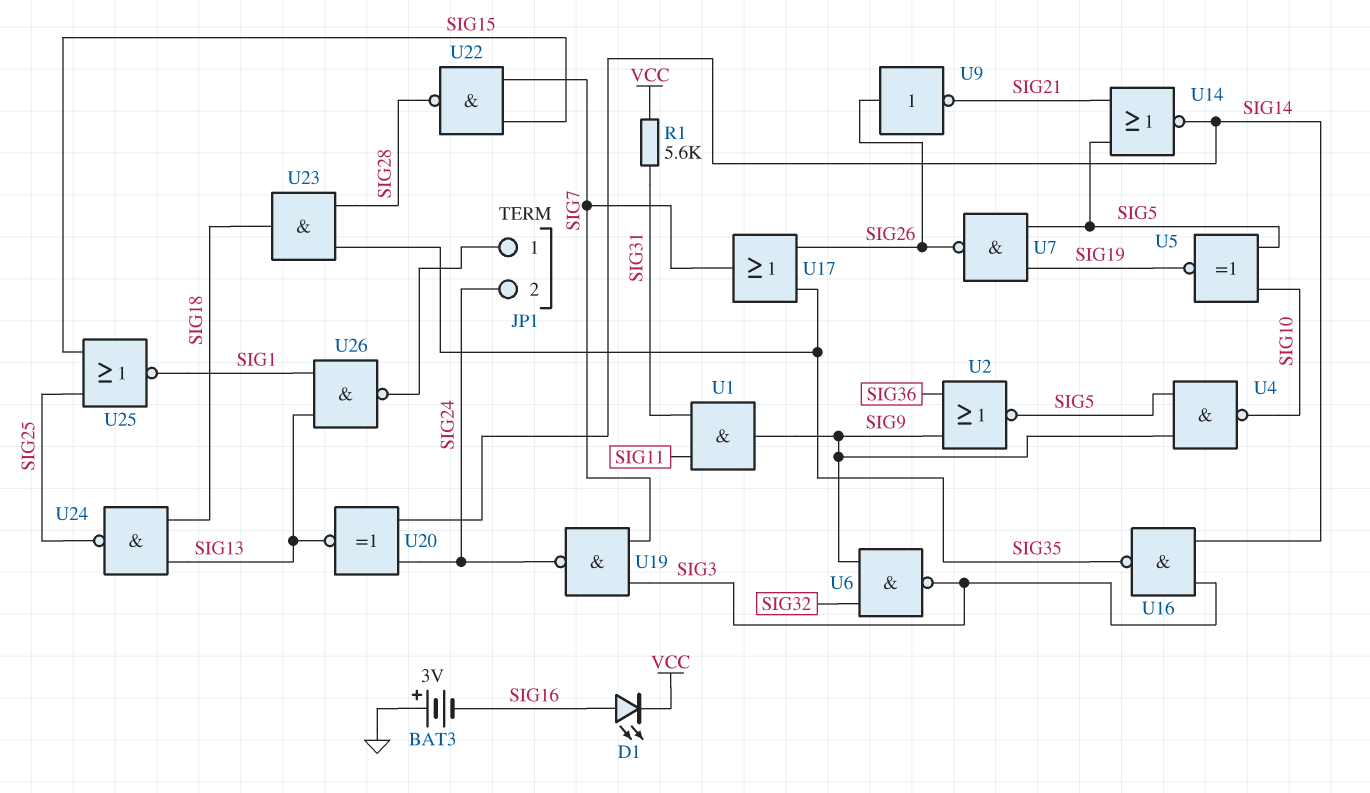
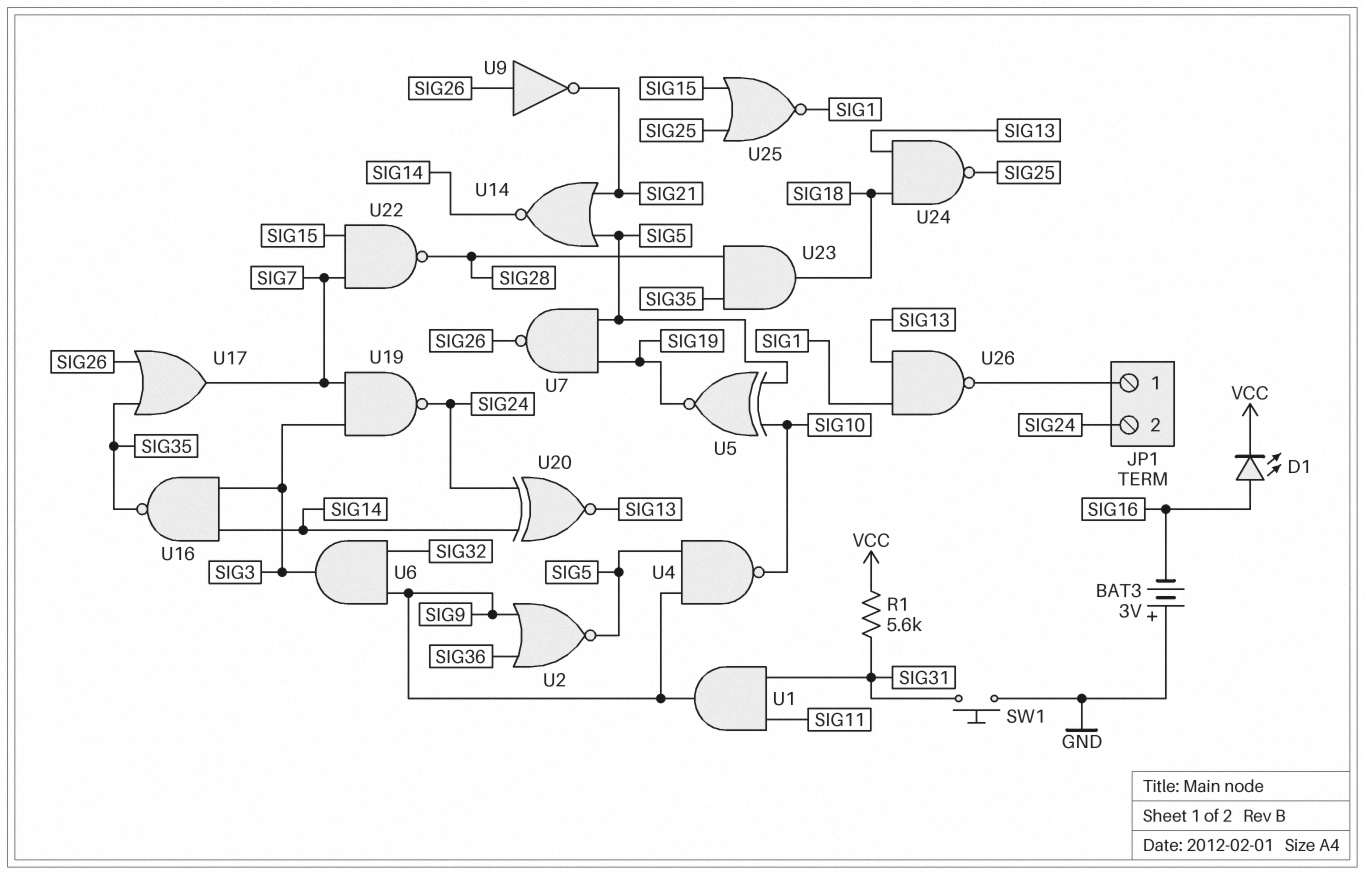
SW1: none -> button (GND, SIG31)
U6: NAND (in SIG9, in SIG32, out SIG3) -> AND (in SIG9, in SIG32, out SIG3)

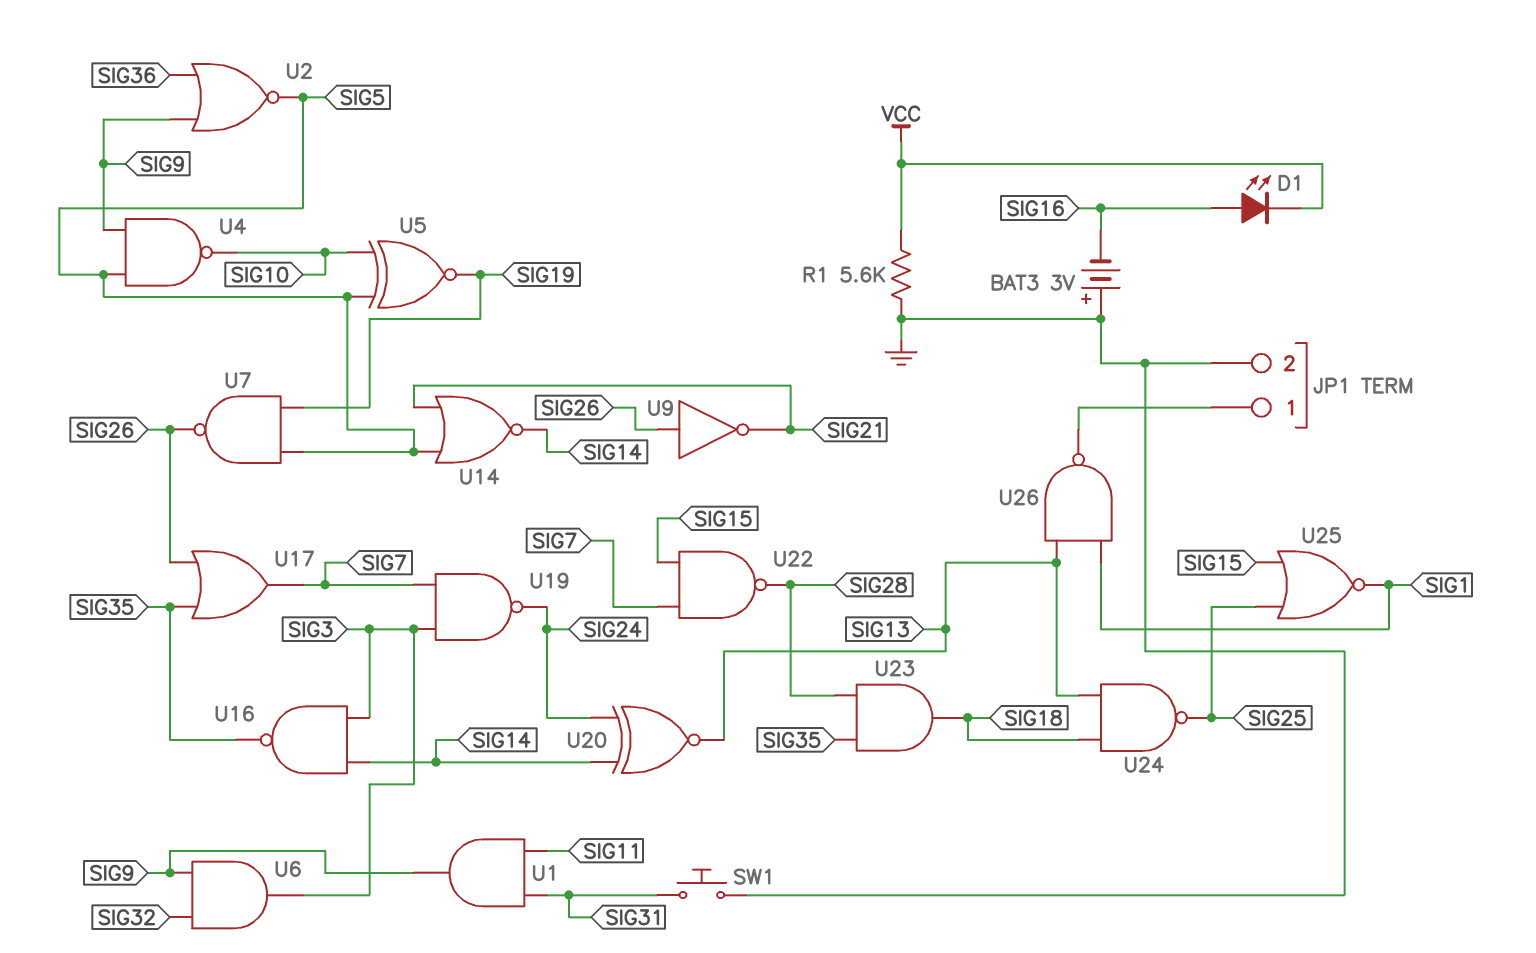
JP1 pin 2: SIG24 -> GND
R1: 5.6k (SIG31, VCC) -> 5.6k (GND, VCC)

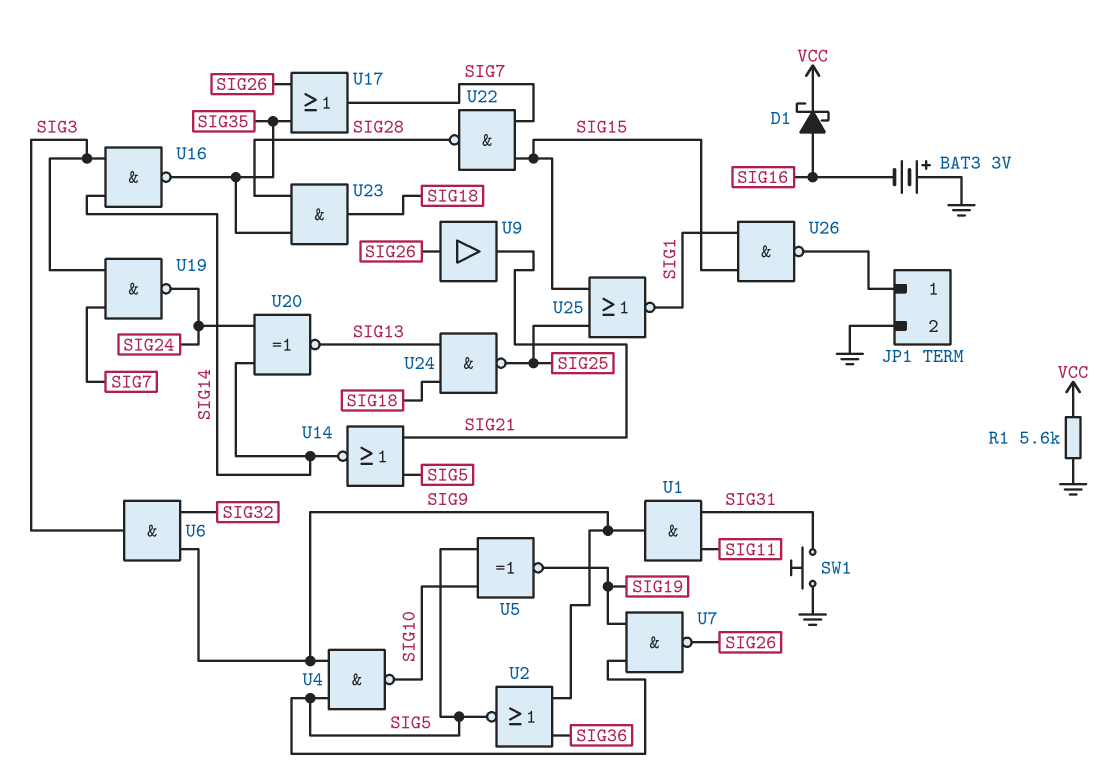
D1: LED (A SIG16, K VCC) -> schottky (A SIG16, K VCC)
U9: NOT (in SIG26, out SIG21) -> buffer (in SIG26, out SIG21)
U26: NAND (in SIG1, in SIG13, out JP1/1) -> NAND (in SIG1, in SIG15, out JP1/1)

